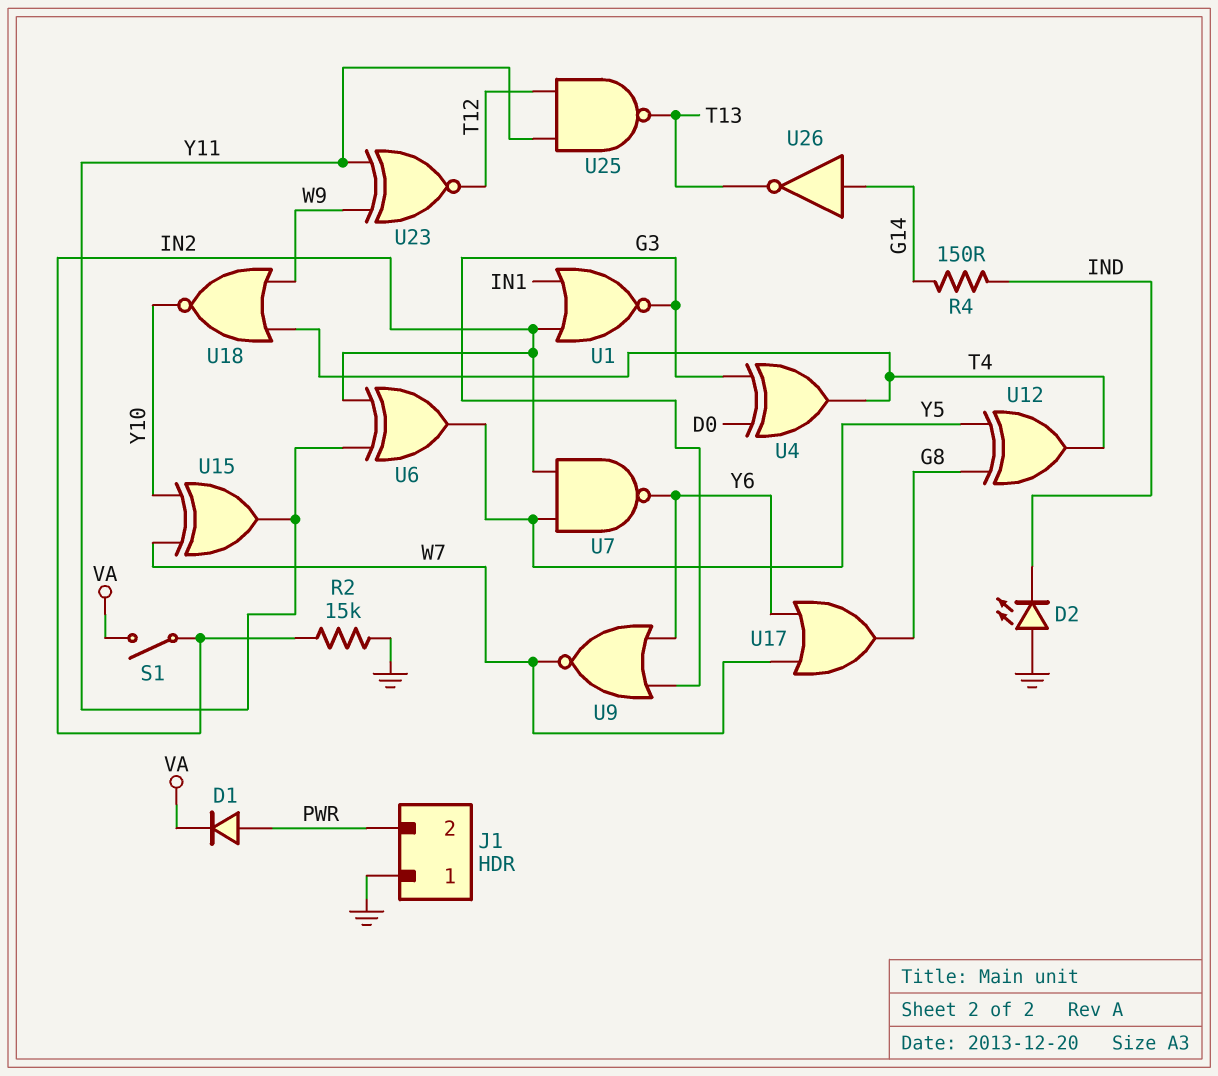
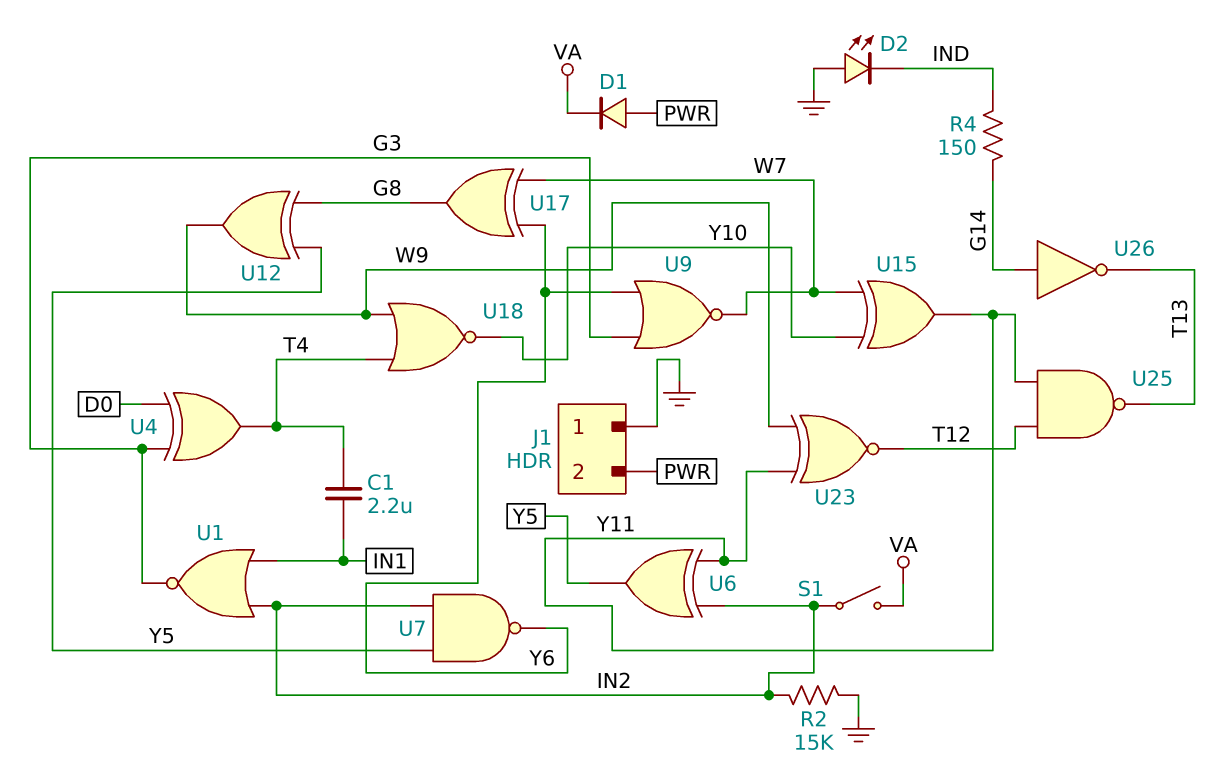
C1: none -> 2.2uF (IN1, T4)
U12: XOR (in G8, in Y5, out T4) -> XOR (in G8, in Y5, out W9)
U17: OR (in W7, in Y6, out G8) -> XOR (in W7, in Y6, out G8)

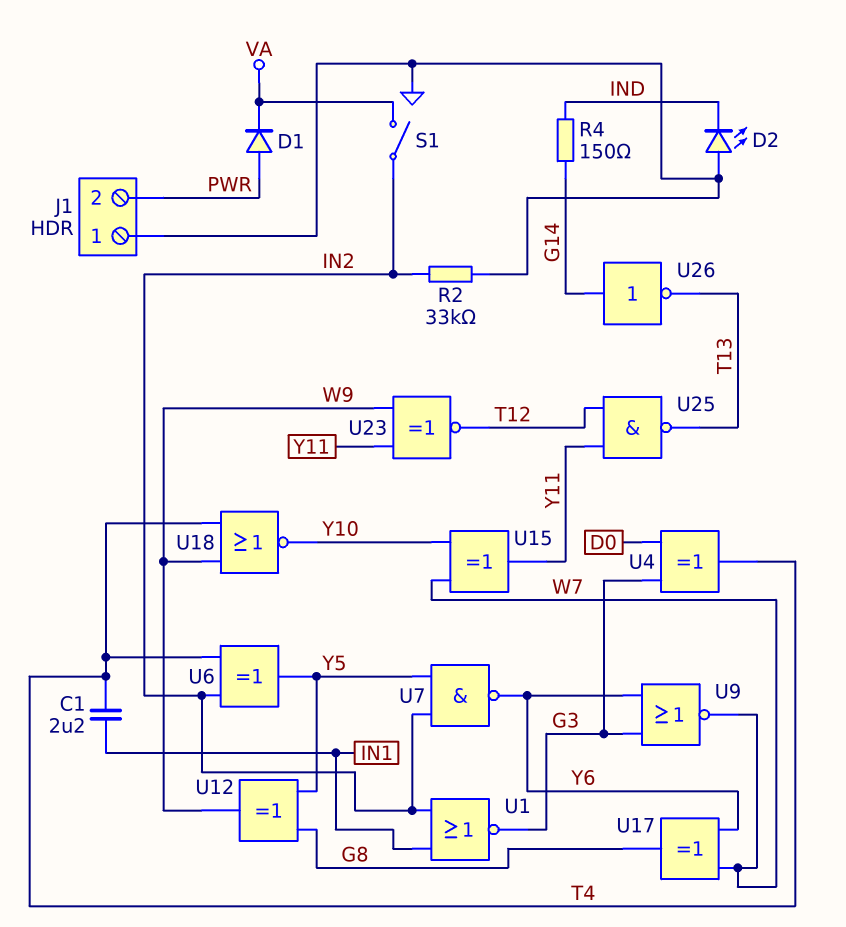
R2: 15k (GND, IN2) -> 33k (GND, IN2)
U6: XOR (in IN2, in Y11, out Y5) -> XOR (in IN2, in T4, out Y5)

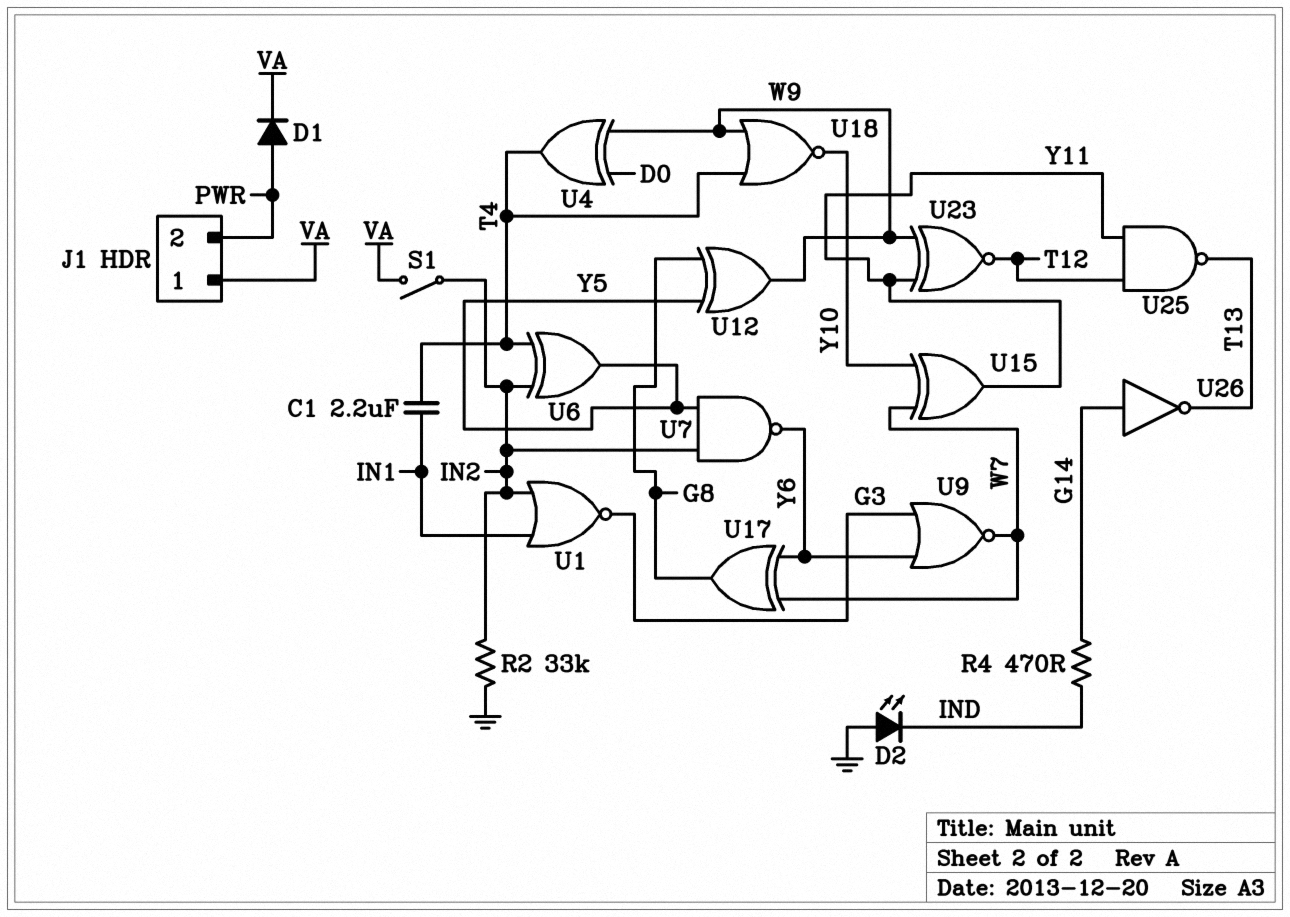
J1 pin 1: GND -> VA
R4: 150 (G14, IND) -> 470 (G14, IND)
U4: XOR (in D0, in G3, out T4) -> XOR (in D0, in W9, out T4)

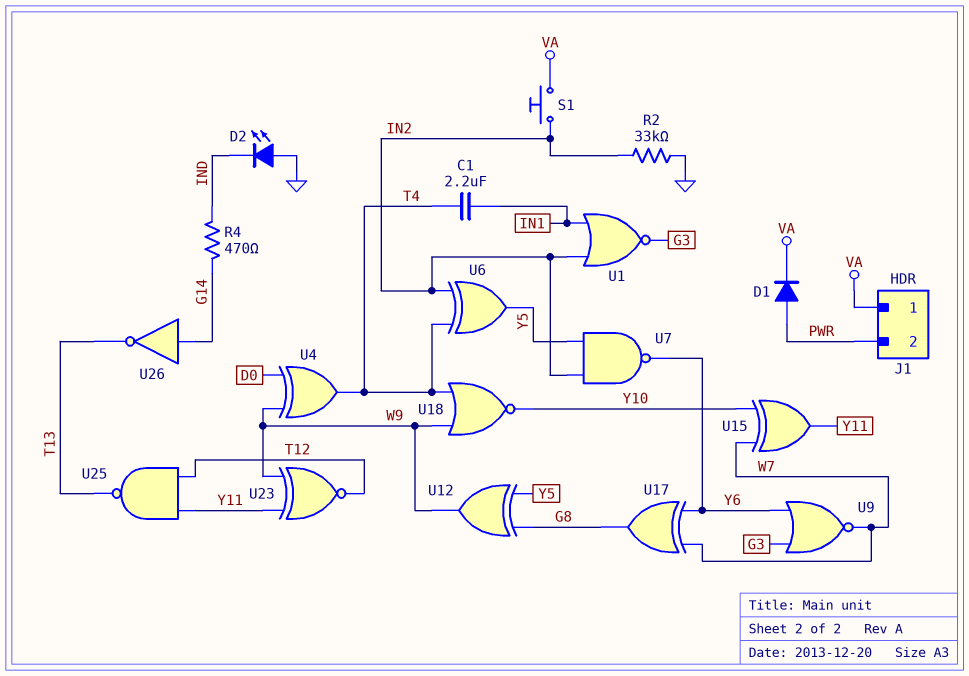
S1: switch (IN2, VA) -> button (IN2, VA)

